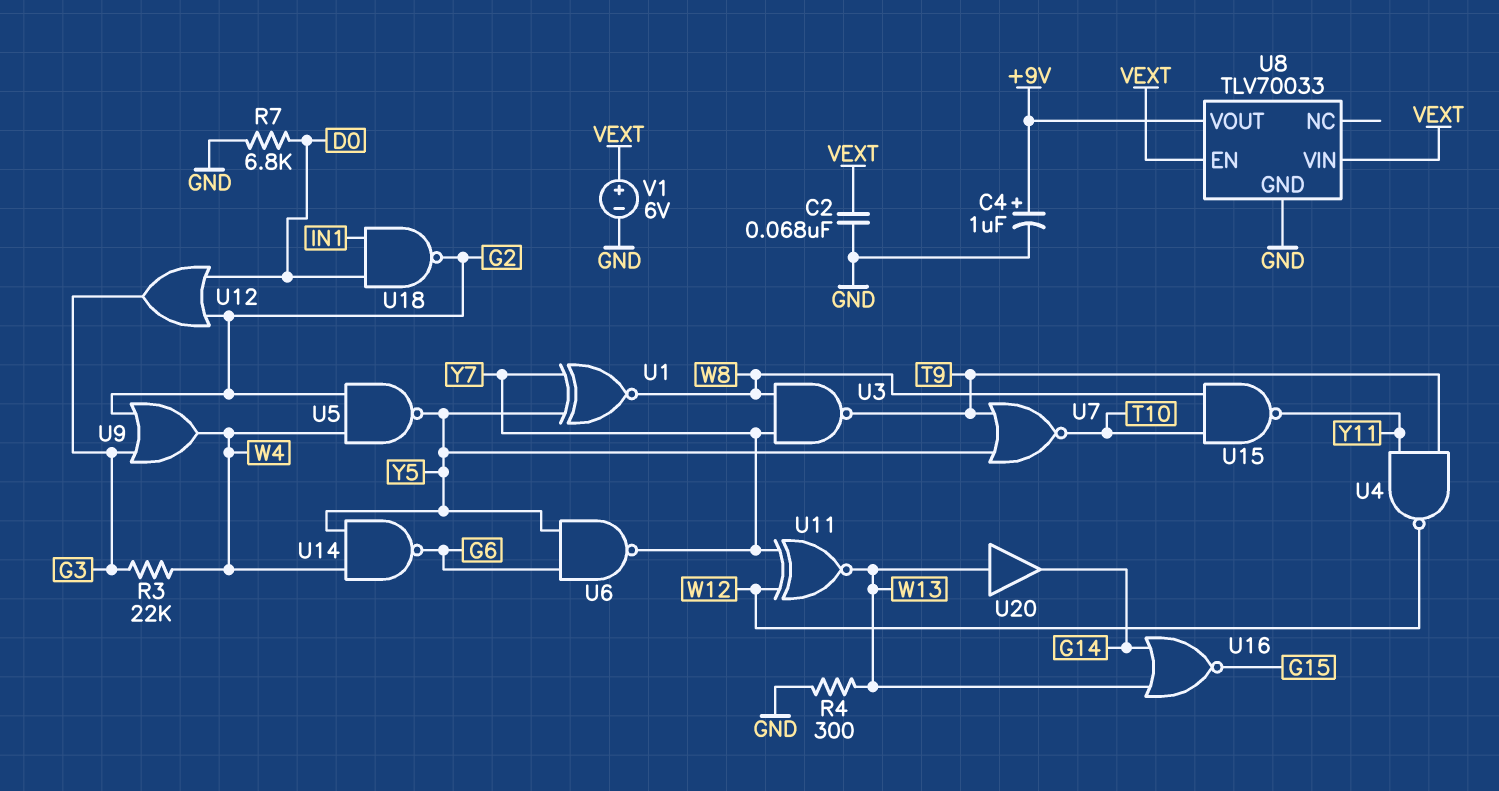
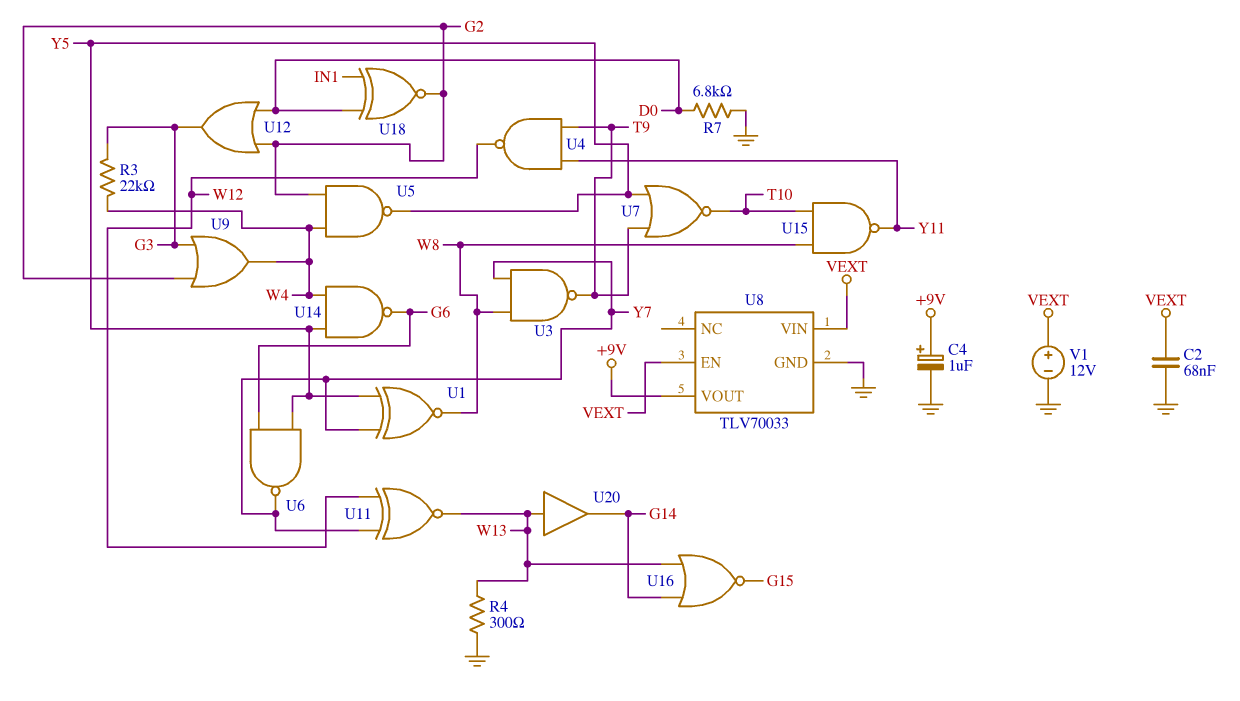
U18: NAND (in D0, in IN1, out G2) -> XNOR (in D0, in IN1, out G2)
V1: 6V (plus VEXT, minus GND) -> 12V (plus VEXT, minus GND)

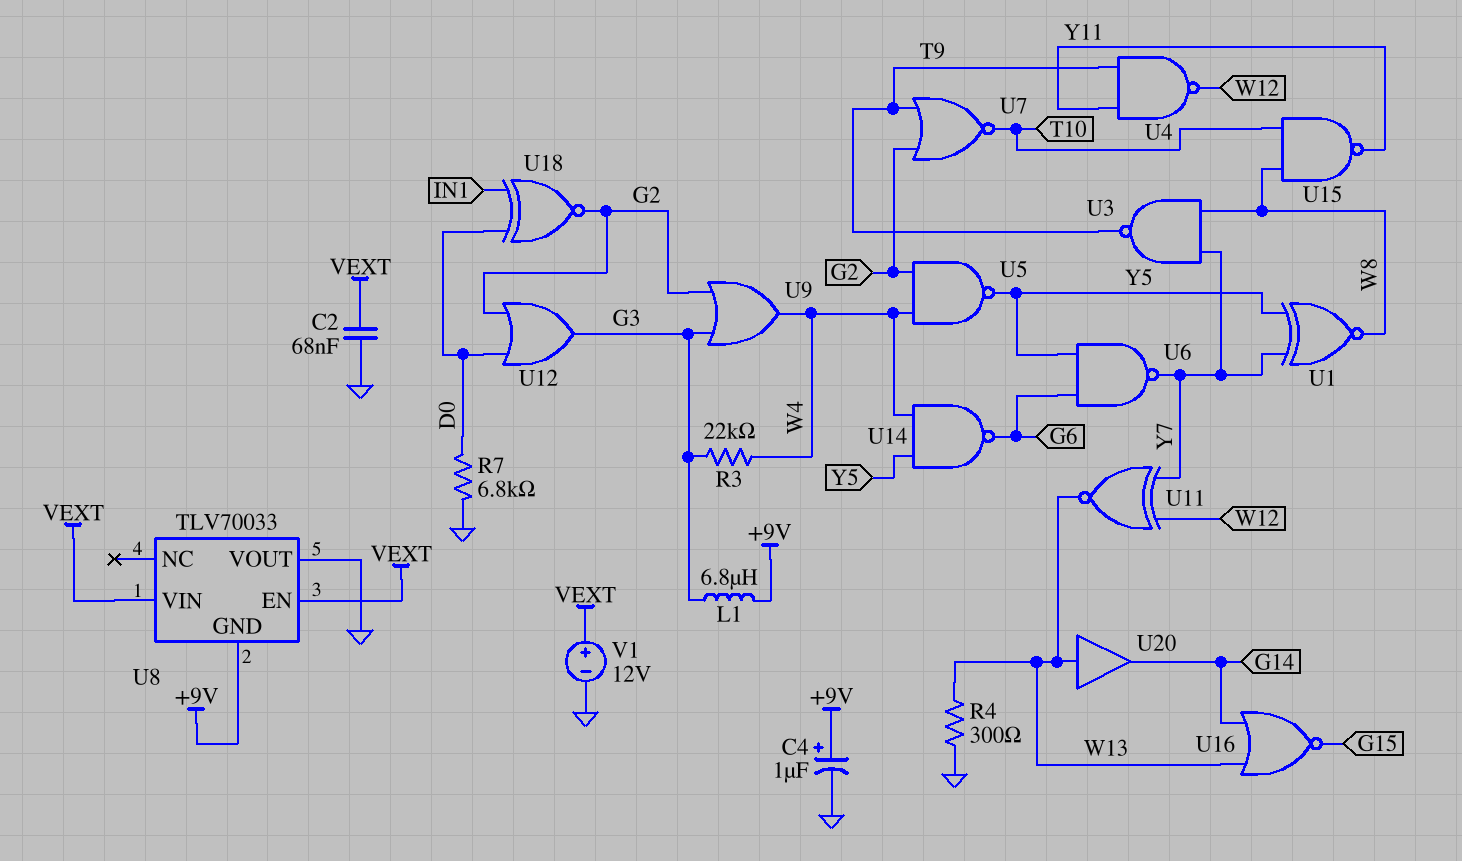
L1: none -> 6.8uH (+9V, G3)
U7: NOR (in T9, in Y5, out T10) -> NOR (in G2, in T9, out T10)
U8 pin GND: GND -> +9V
U8 pin VOUT: +9V -> GND

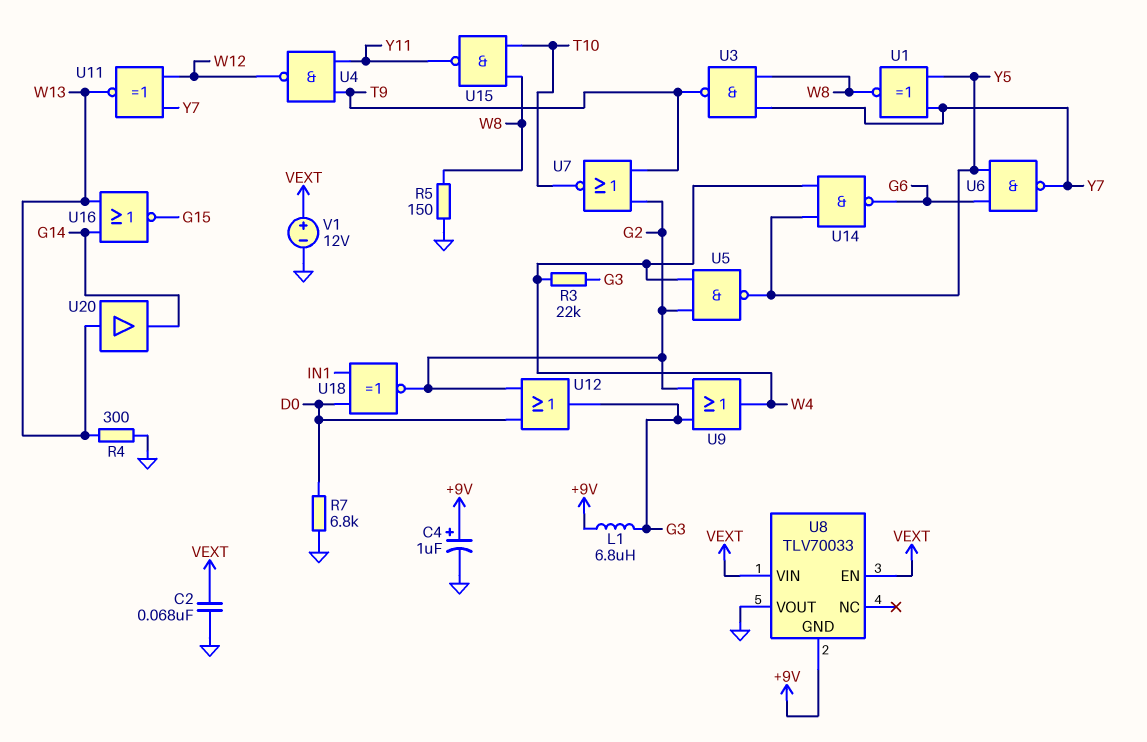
R5: none -> 150 (GND, W8)

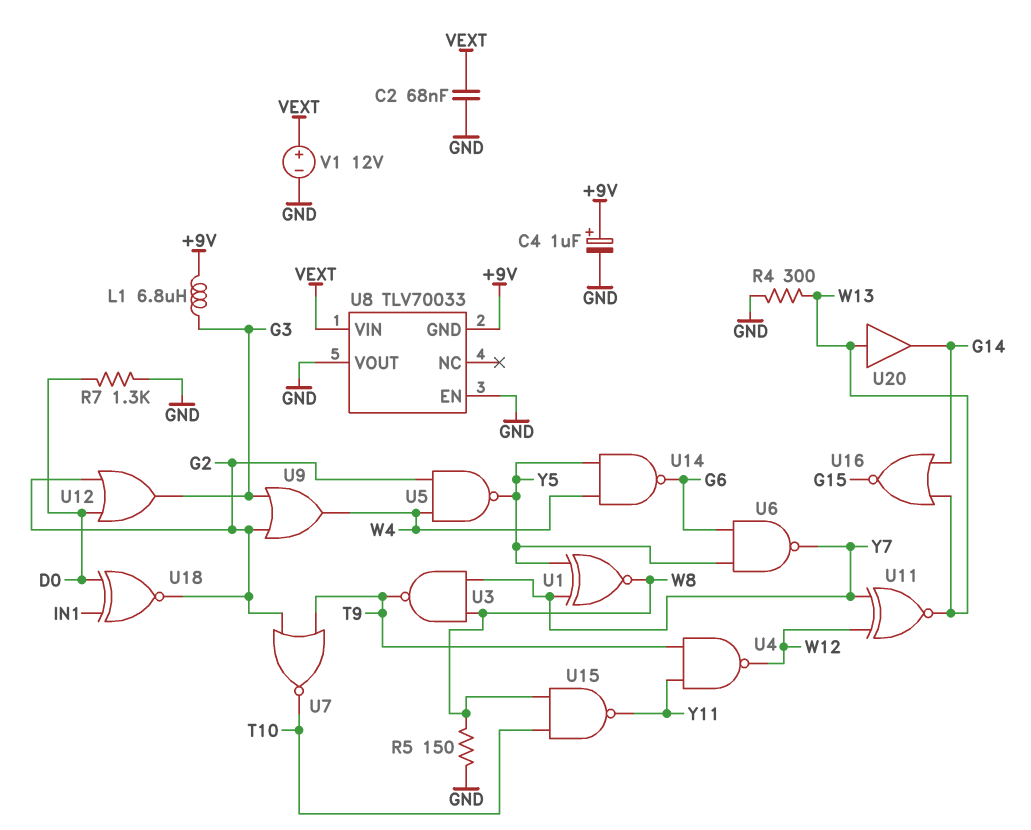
R3: 22k (G3, W4) -> none
R7: 6.8k (D0, GND) -> 1.3k (D0, GND)
U8 pin EN: VEXT -> GND

